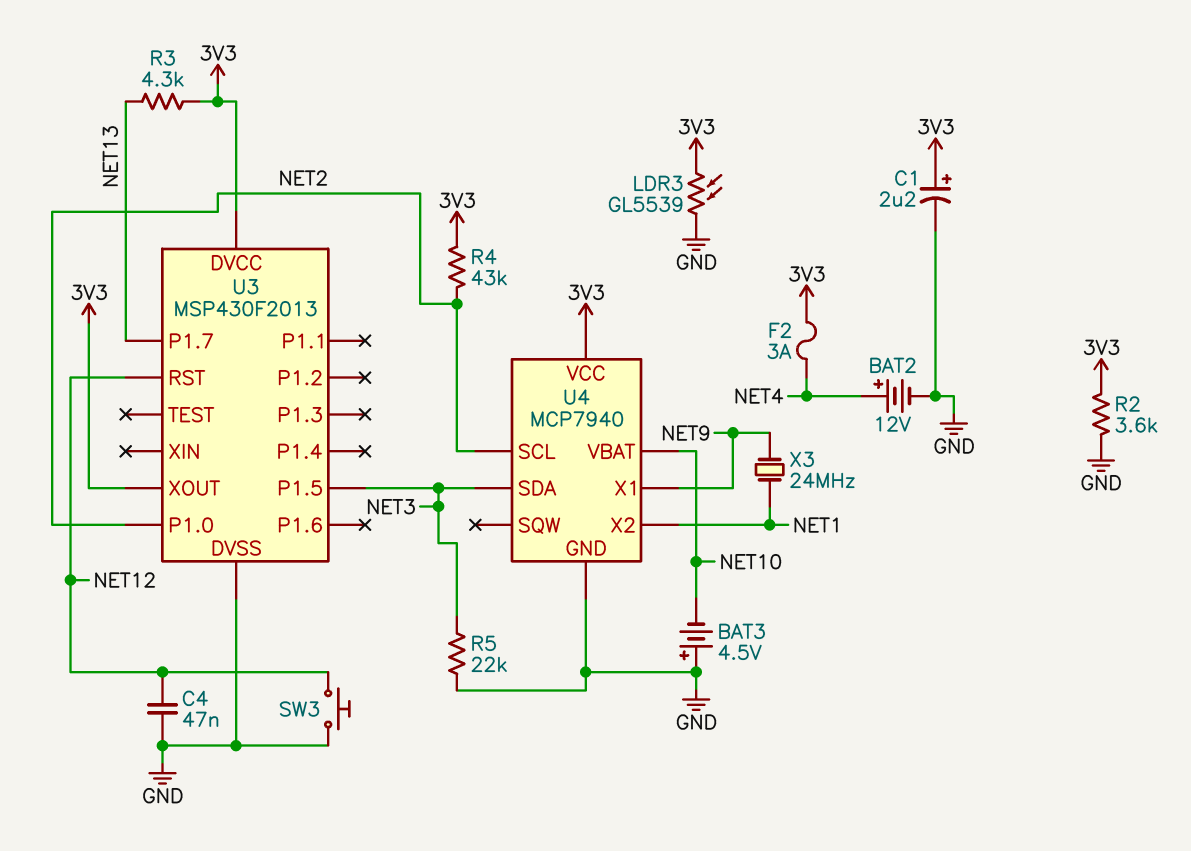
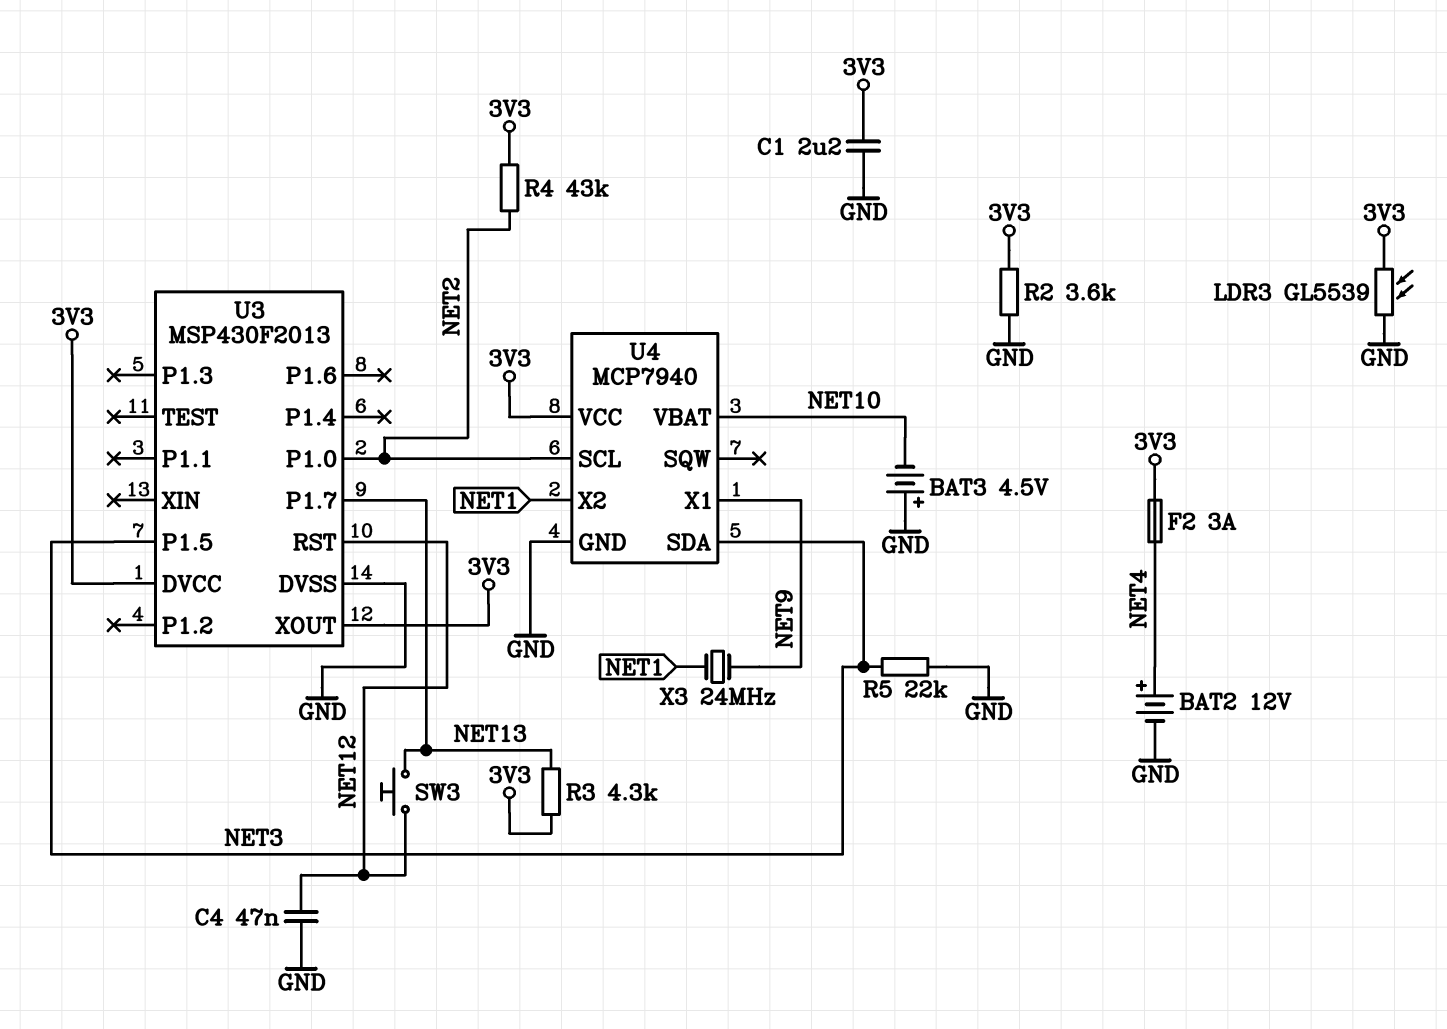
C1: 2.2uF (plus 3V3, minus GND) -> 2.2uF (3V3, GND)
SW3: button (GND, NET12) -> button (NET12, NET13)

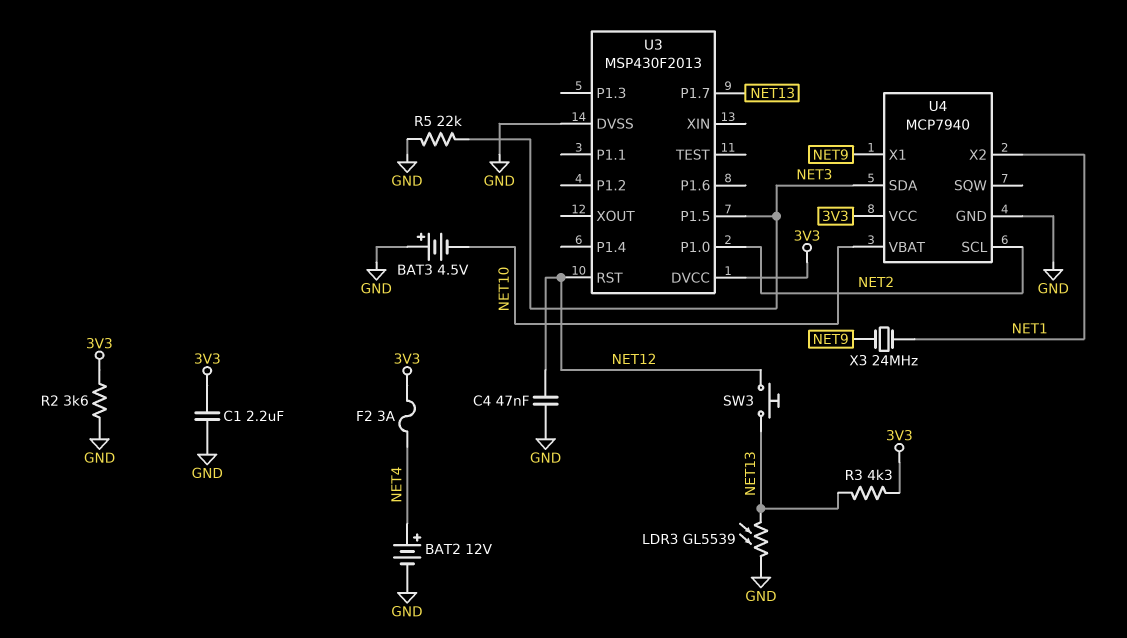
LDR3: GL5539 (3V3, GND) -> GL5539 (GND, NET13)
R4: 43k (3V3, NET2) -> none
U3 pin XOUT: 3V3 -> none

